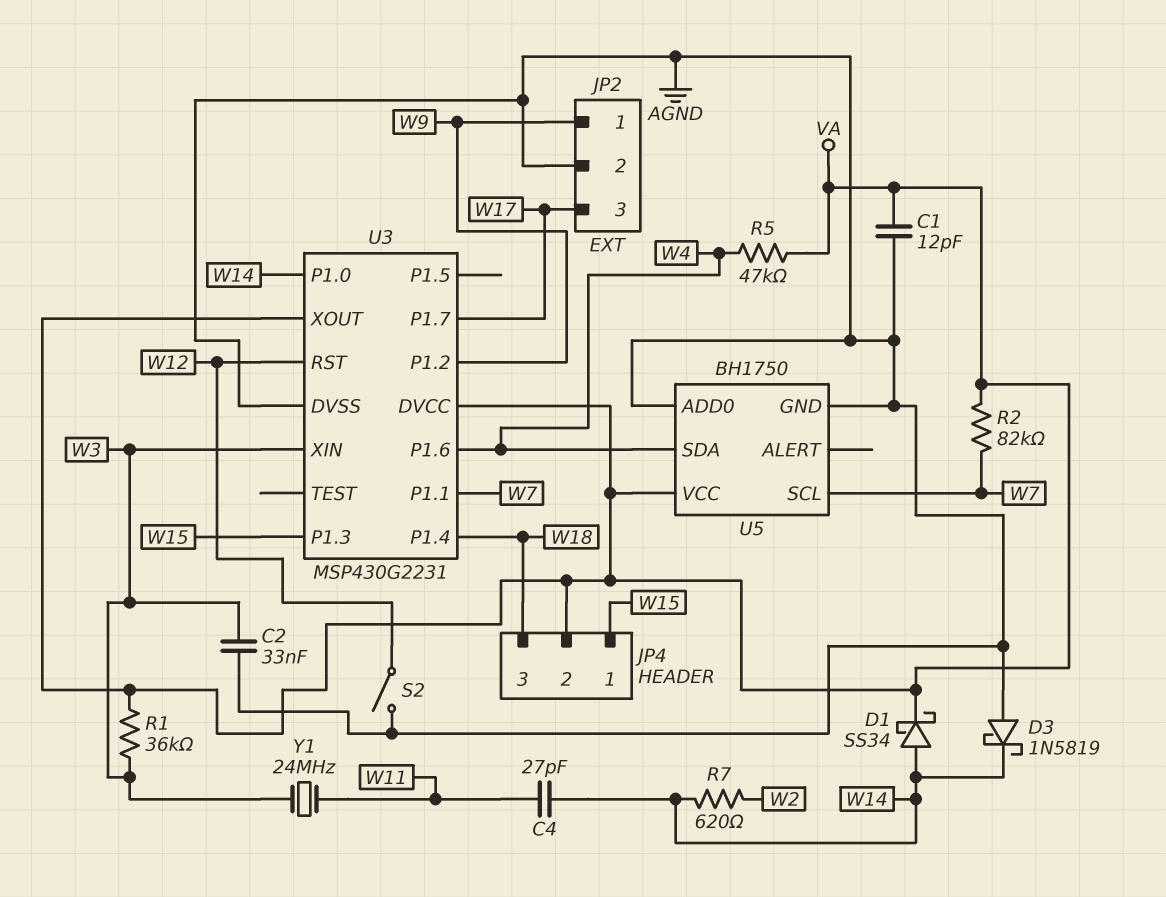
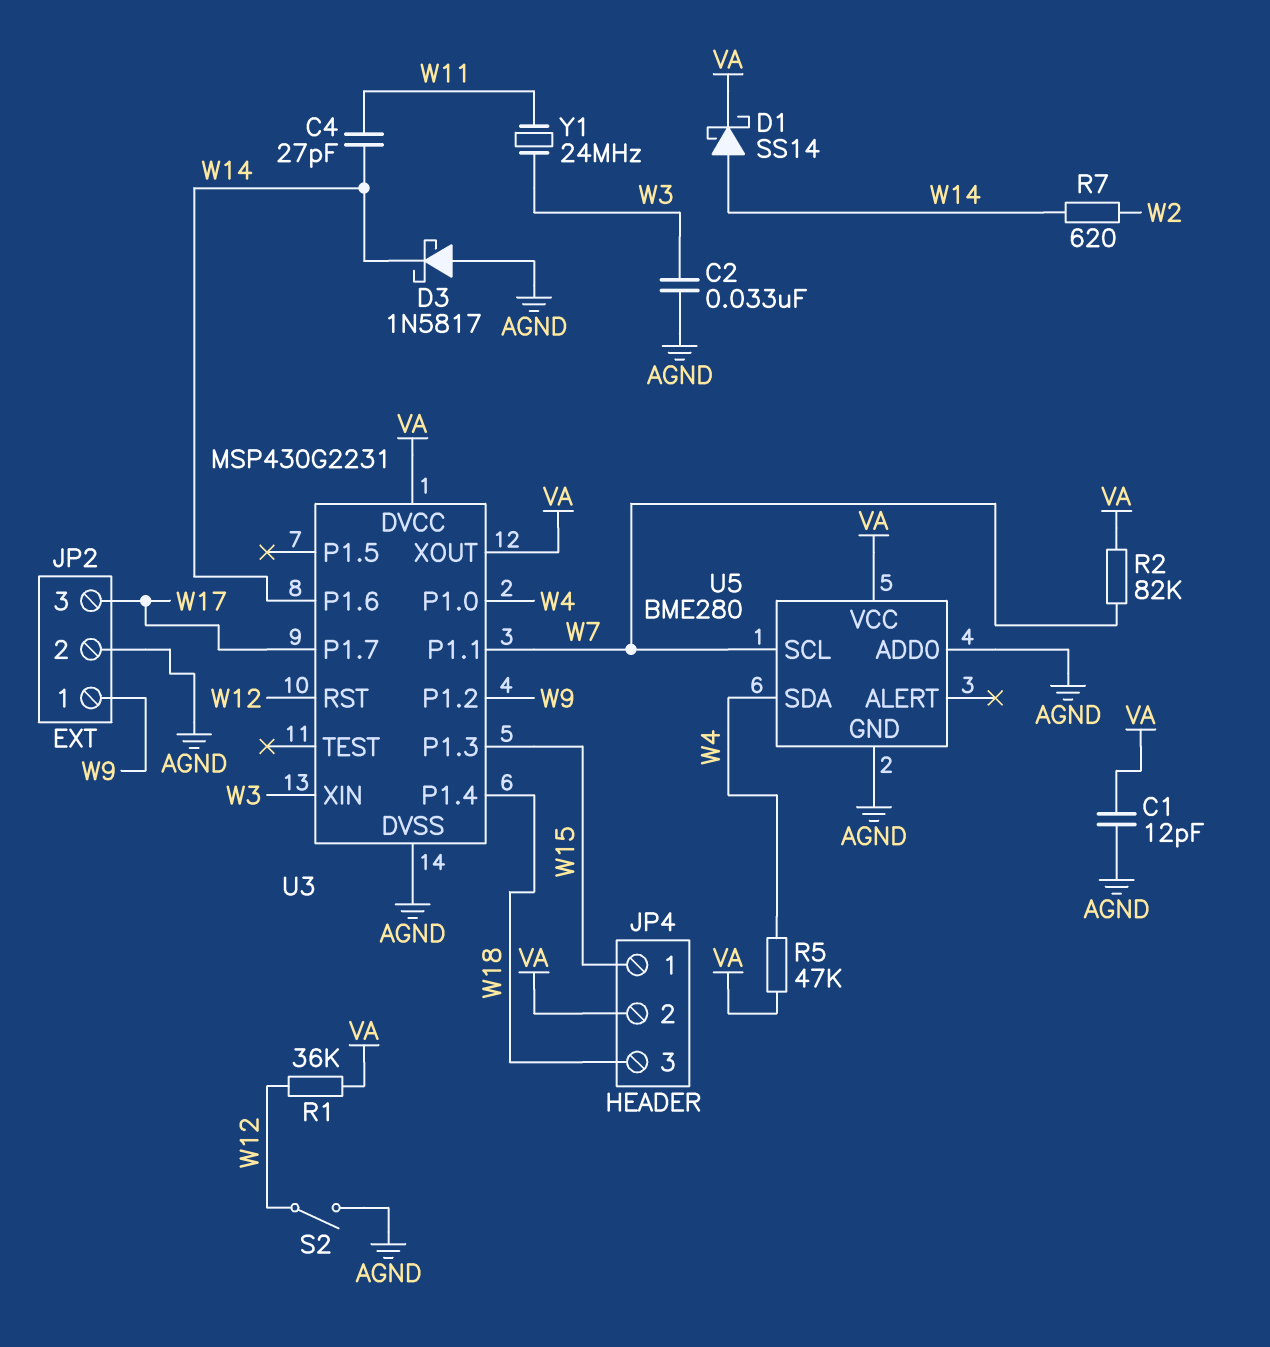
D1: schottky SS34 (A W14, K VA) -> schottky SS14 (A W14, K VA)
D3: schottky 1N5819 (A AGND, K W14) -> schottky 1N5817 (A AGND, K W14)
R1: 36k (VA, W3) -> 36k (VA, W12)
U3 pin P1.0: W14 -> W4
U3 pin P1.6: W4 -> W14
U5: BH1750 -> BME280

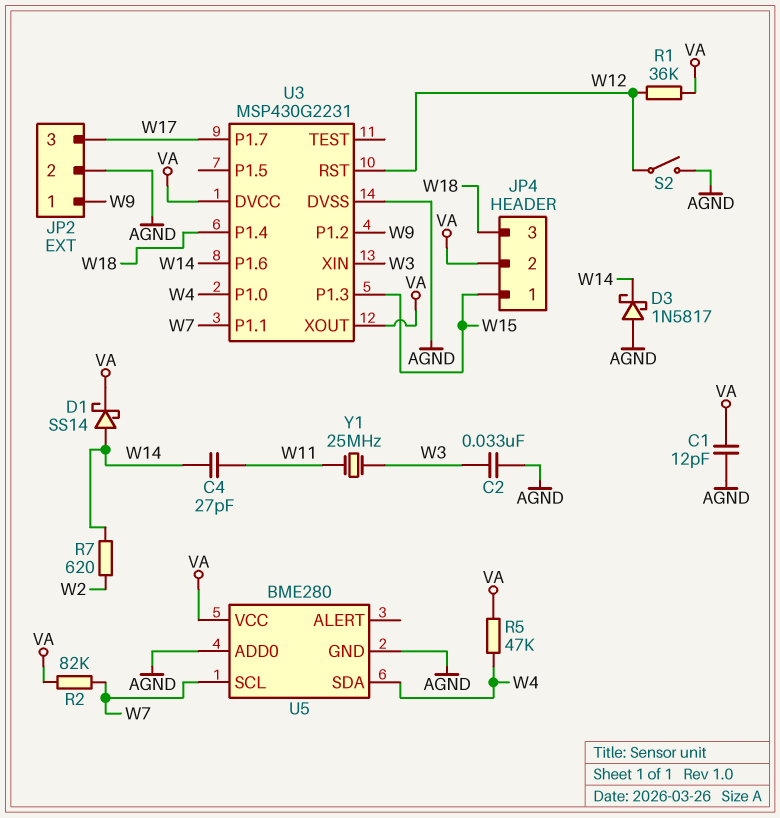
Y1: 24MHz (W3, W11) -> 25MHz (W3, W11)

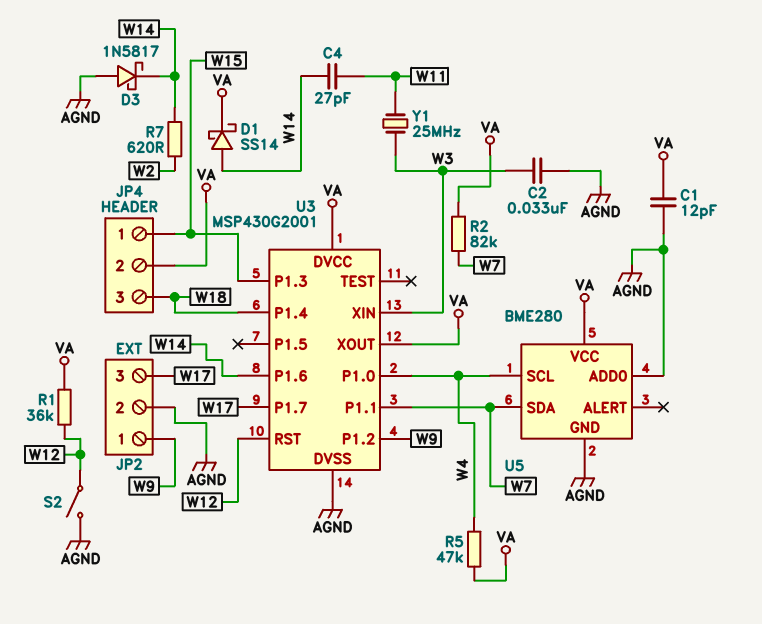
U3: MSP430G2231 -> MSP430G2001
U5 pin SCL: W7 -> W4
U5 pin SDA: W4 -> W7

